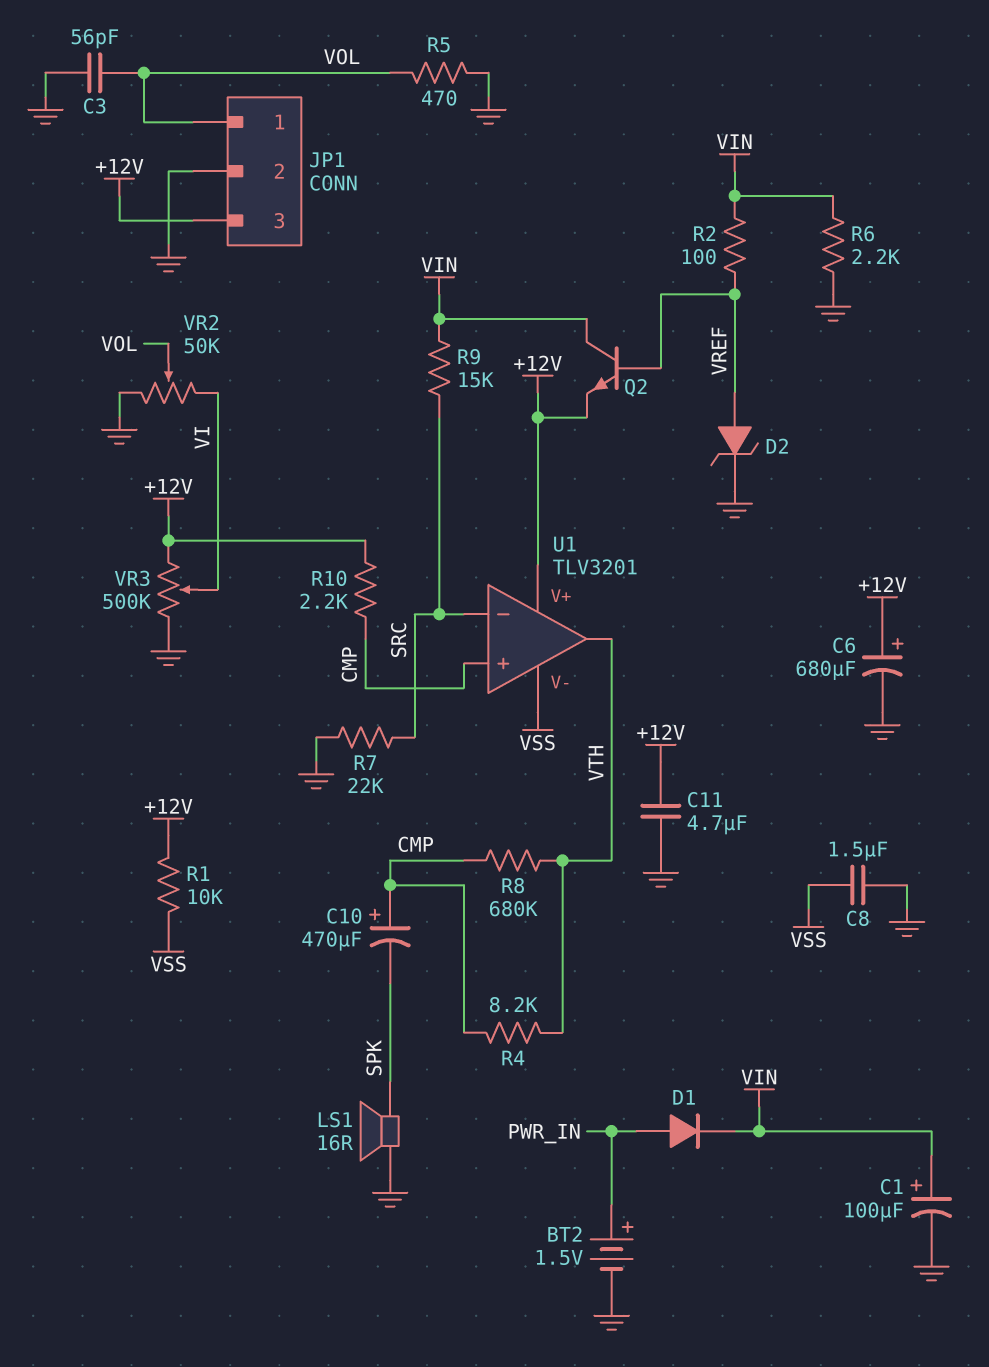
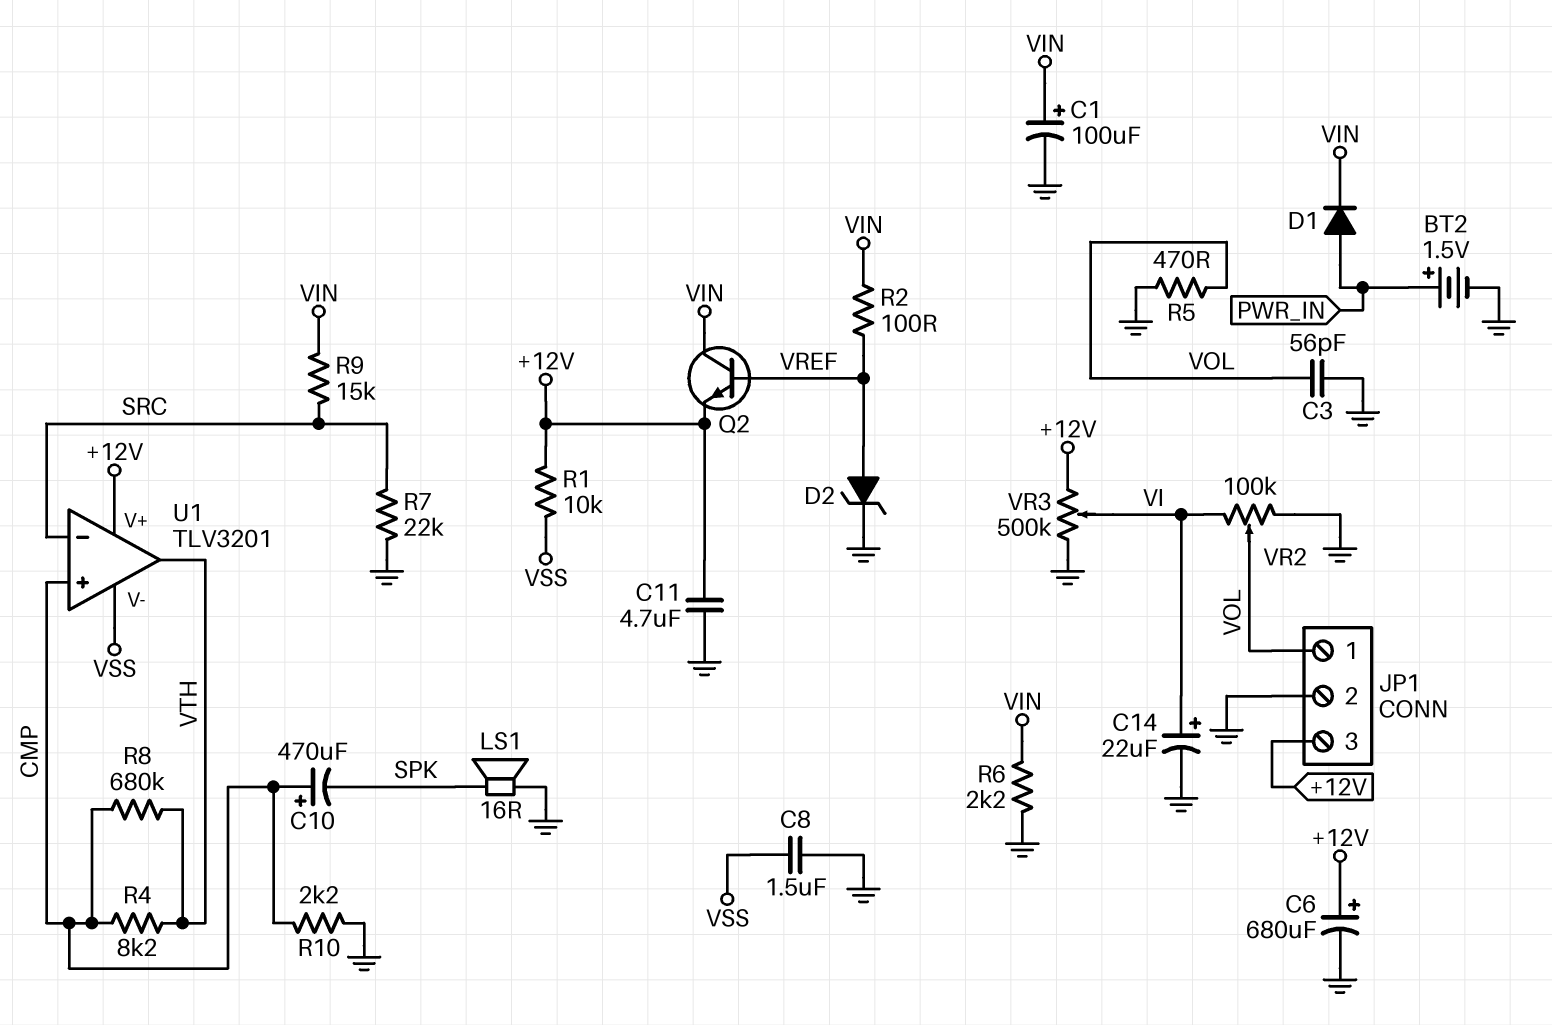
C14: none -> 22uF (plus VI, minus GND)
R10: 2.2k (+12V, CMP) -> 2.2k (CMP, GND)
VR2: 50k (GND, VI, wiper VOL) -> 100k (GND, VI, wiper VOL)

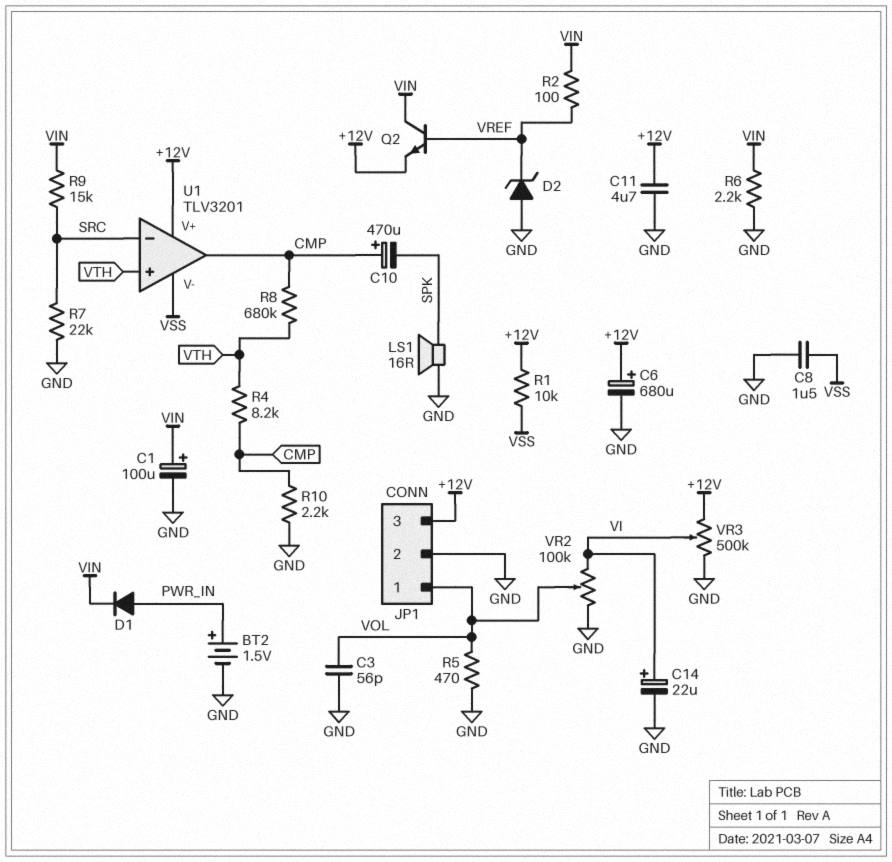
D2: zener (A VREF, K GND) -> zener (A GND, K VREF)
U1 pin in+: CMP -> VTH
U1 pin out: VTH -> CMP

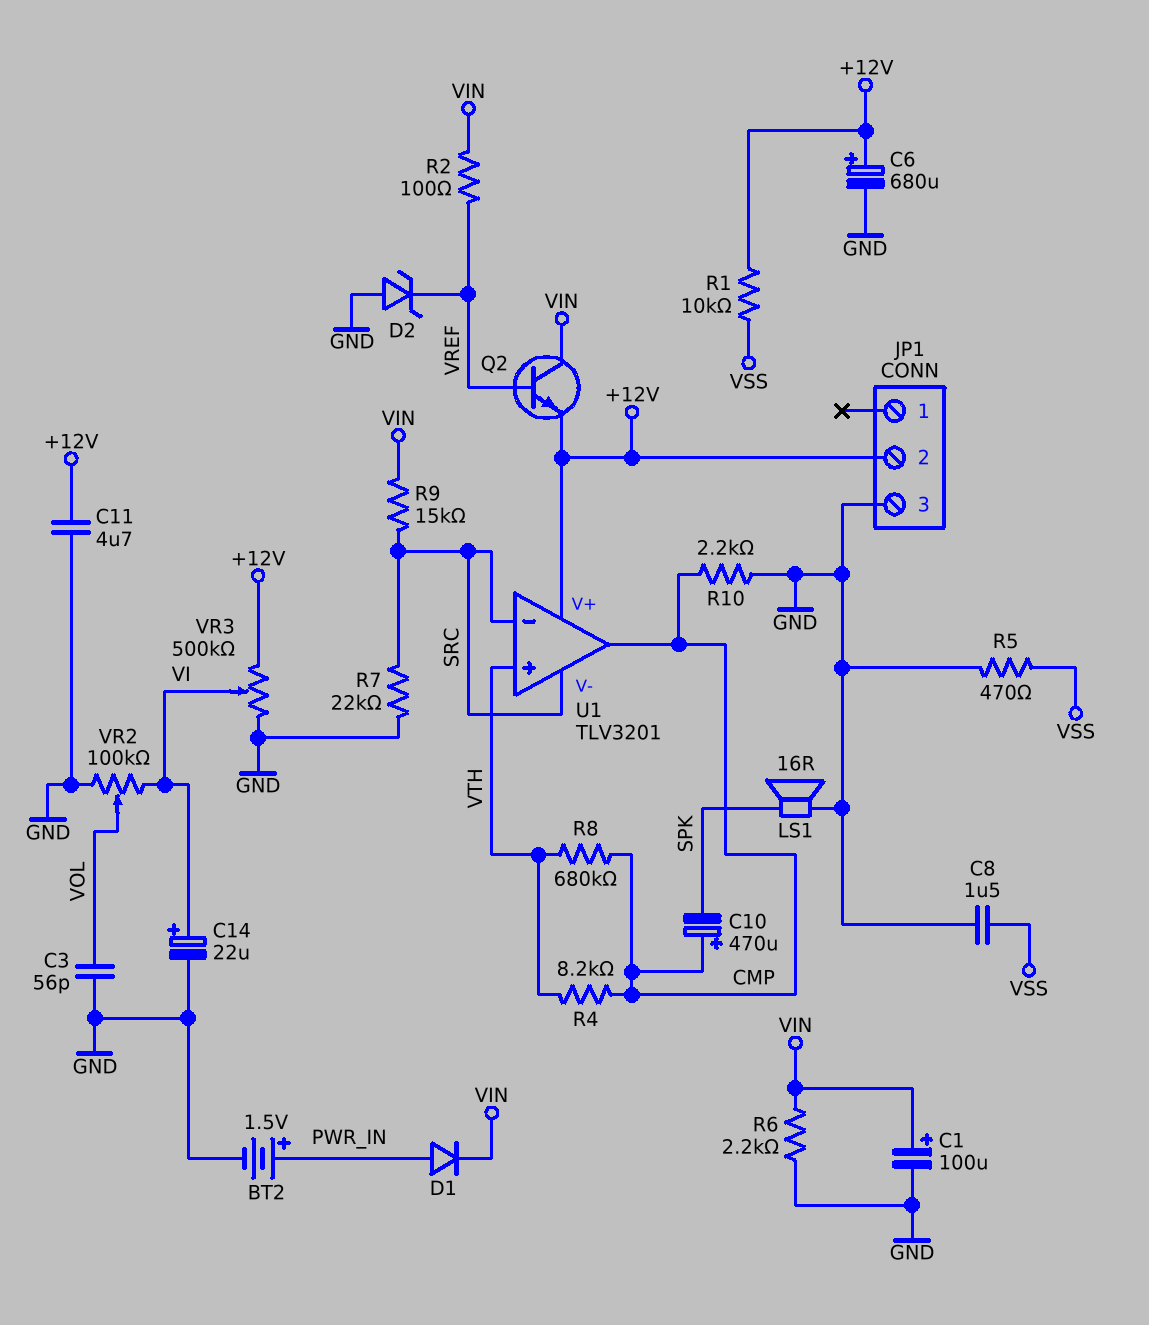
JP1 pin 1: VOL -> none
JP1 pin 2: GND -> +12V
JP1 pin 3: +12V -> GND
R5: 470 (GND, VOL) -> 470 (GND, VSS)
U1 pin V-: VSS -> SRC

